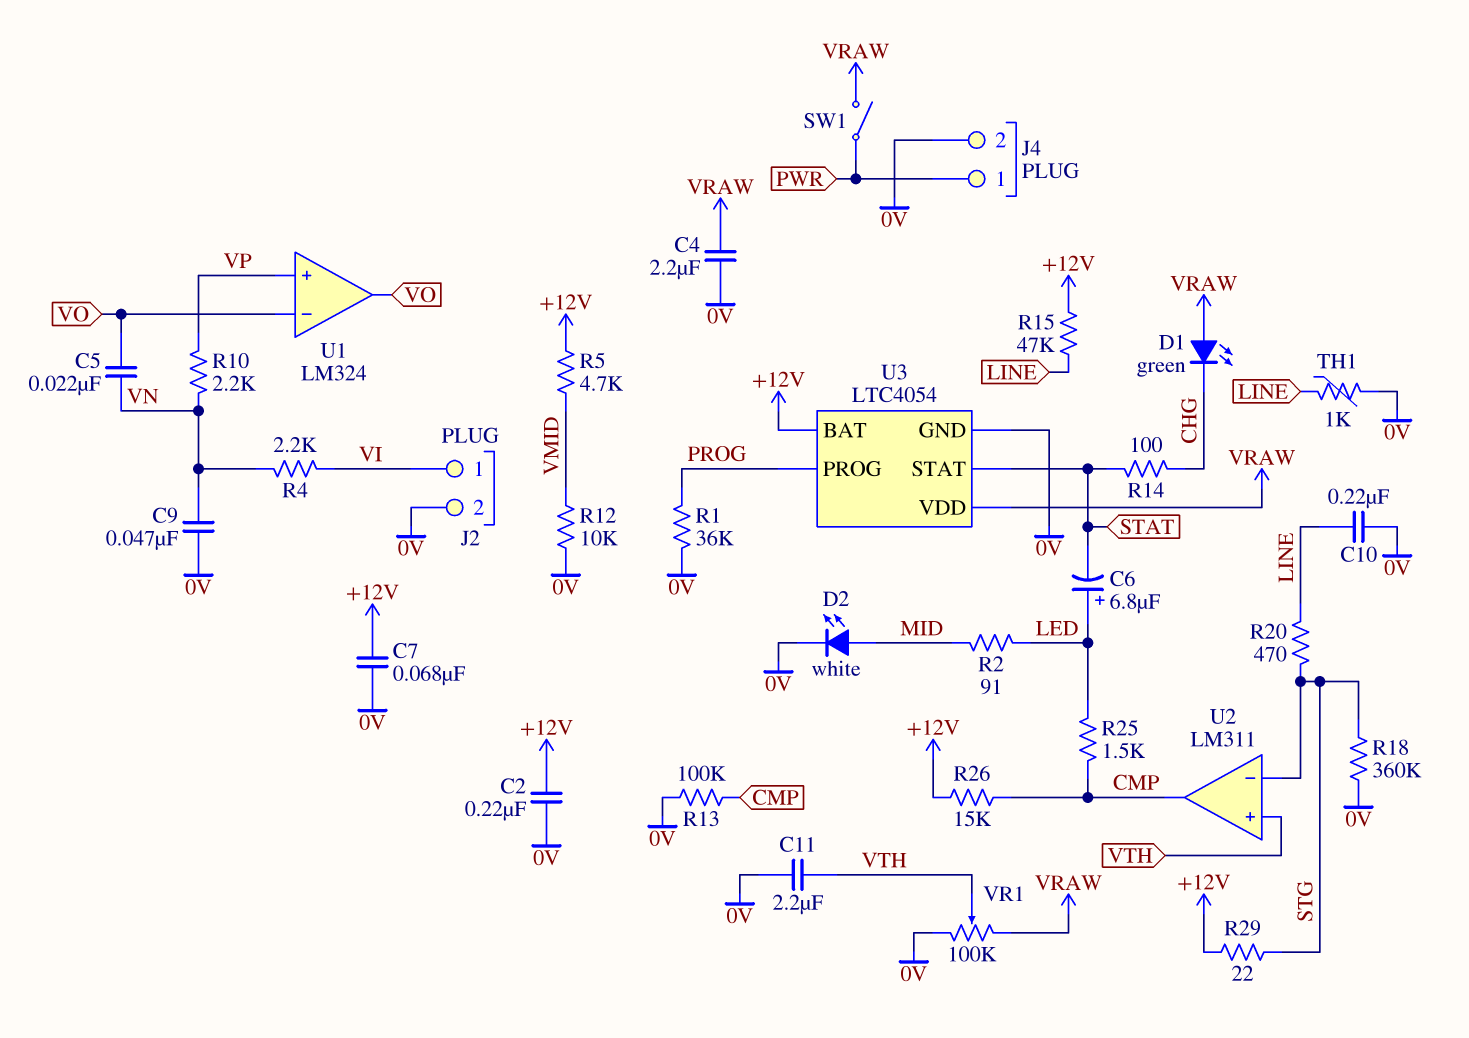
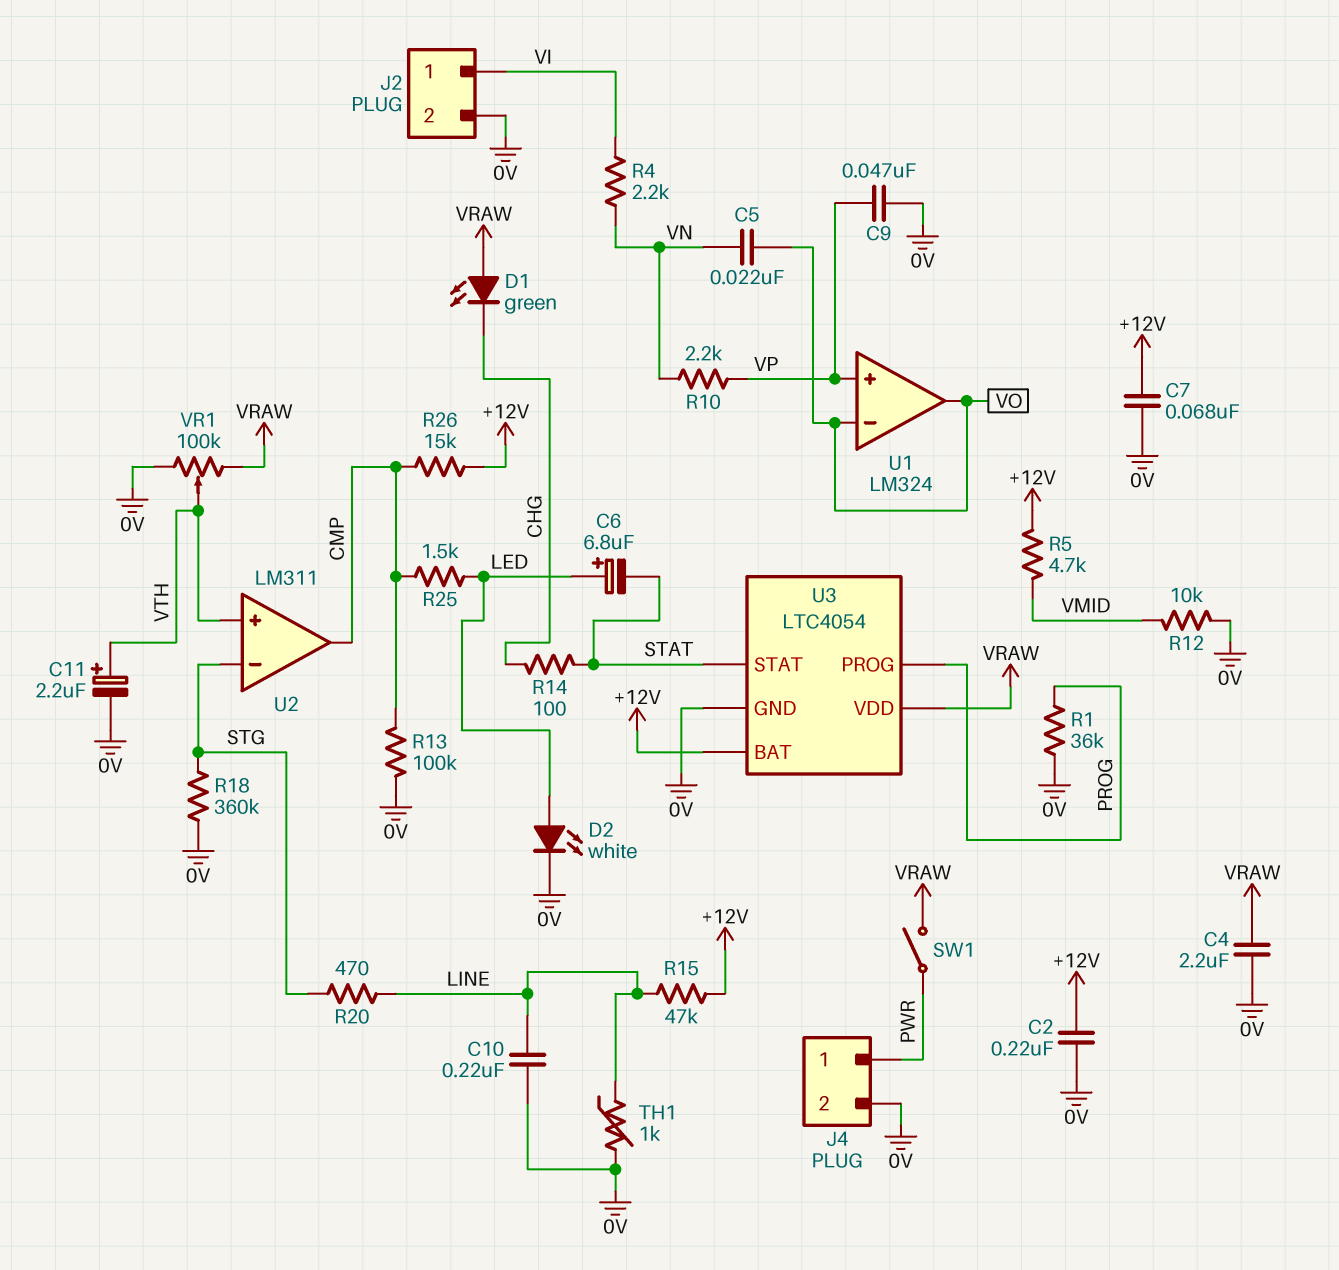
C9: 47nF (0V, VN) -> 47nF (0V, VP)
C11: 2.2uF (0V, VTH) -> 2.2uF (plus VTH, minus 0V)
D2: LED white (A MID, K 0V) -> LED white (A LED, K 0V)
R2: 91 (LED, MID) -> none
R29: 22 (+12V, STG) -> none

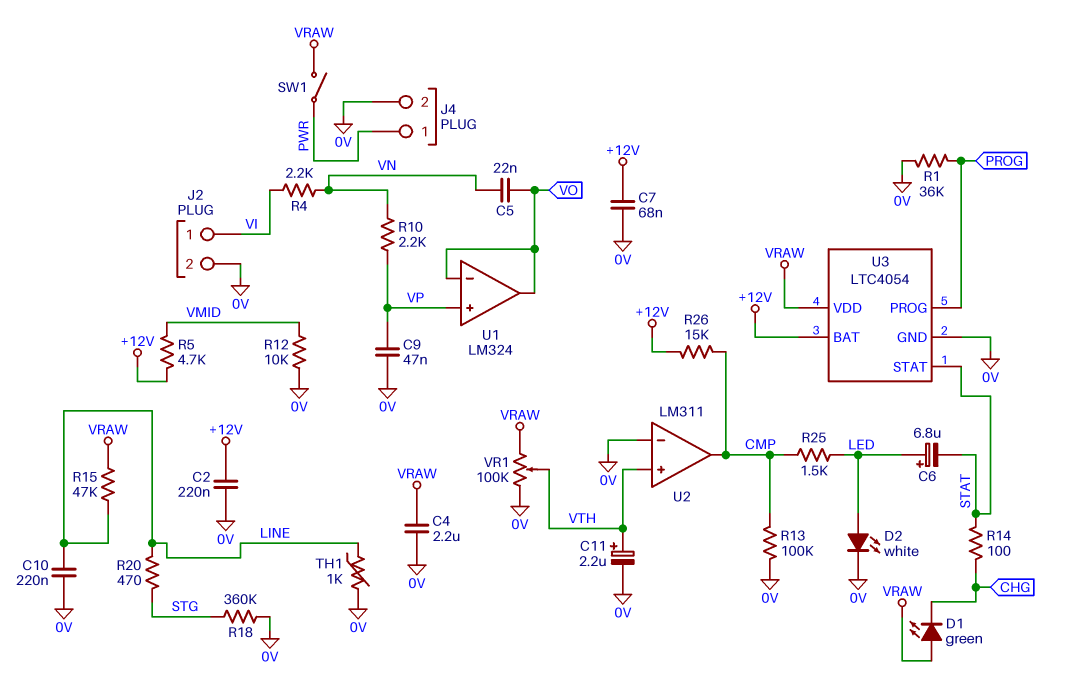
R15: 47k (+12V, LINE) -> 47k (LINE, VRAW)
U2 pin in-: STG -> 0V

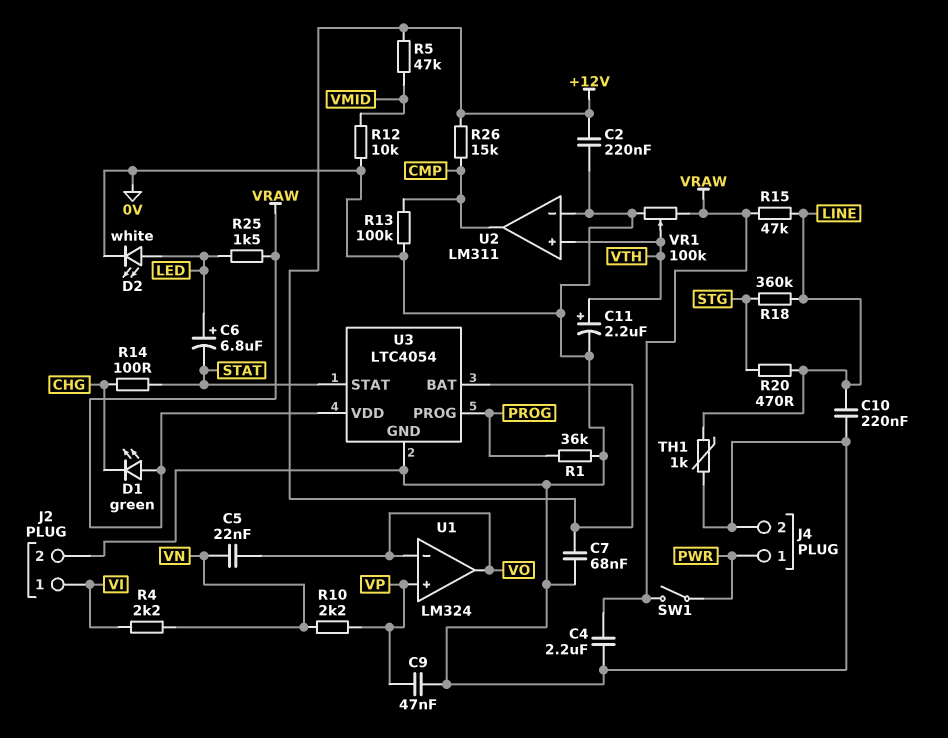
R5: 4.7k (+12V, VMID) -> 47k (+12V, VMID)
R18: 360k (0V, STG) -> 360k (LINE, STG)
R25: 1.5k (CMP, LED) -> 1.5k (LED, VRAW)

